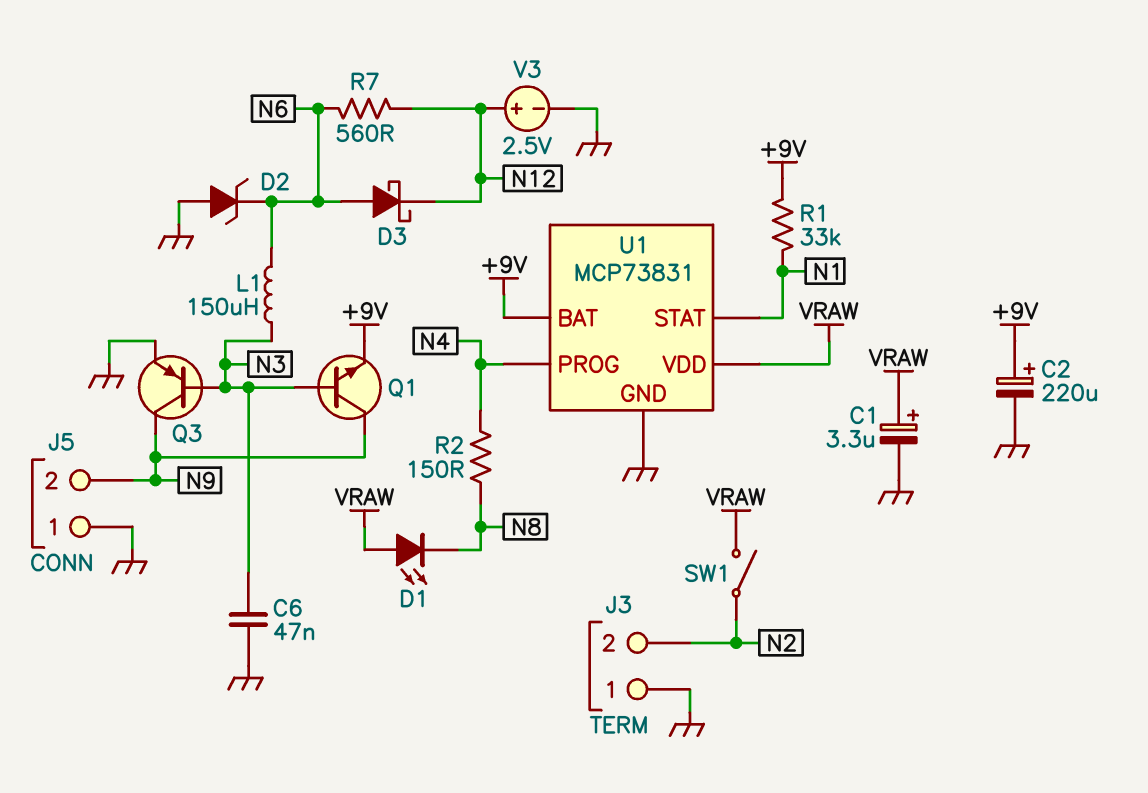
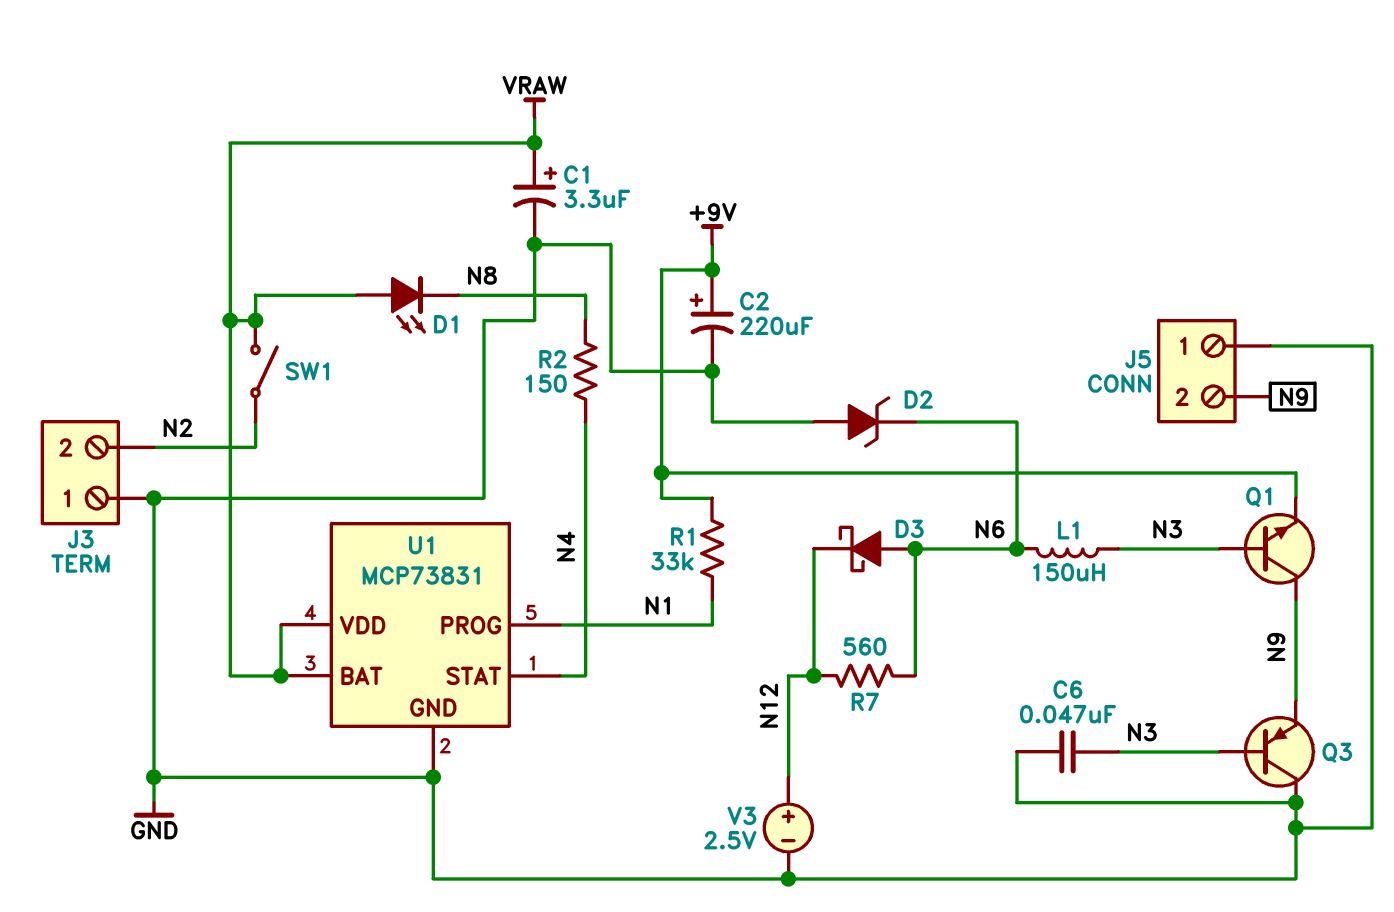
Q3: PNP (B N3, C N9, E GND) -> PNP (B N3, C GND, E N9)
U1 pin BAT: +9V -> VRAW
U1 pin PROG: N4 -> N1
U1 pin STAT: N1 -> N4

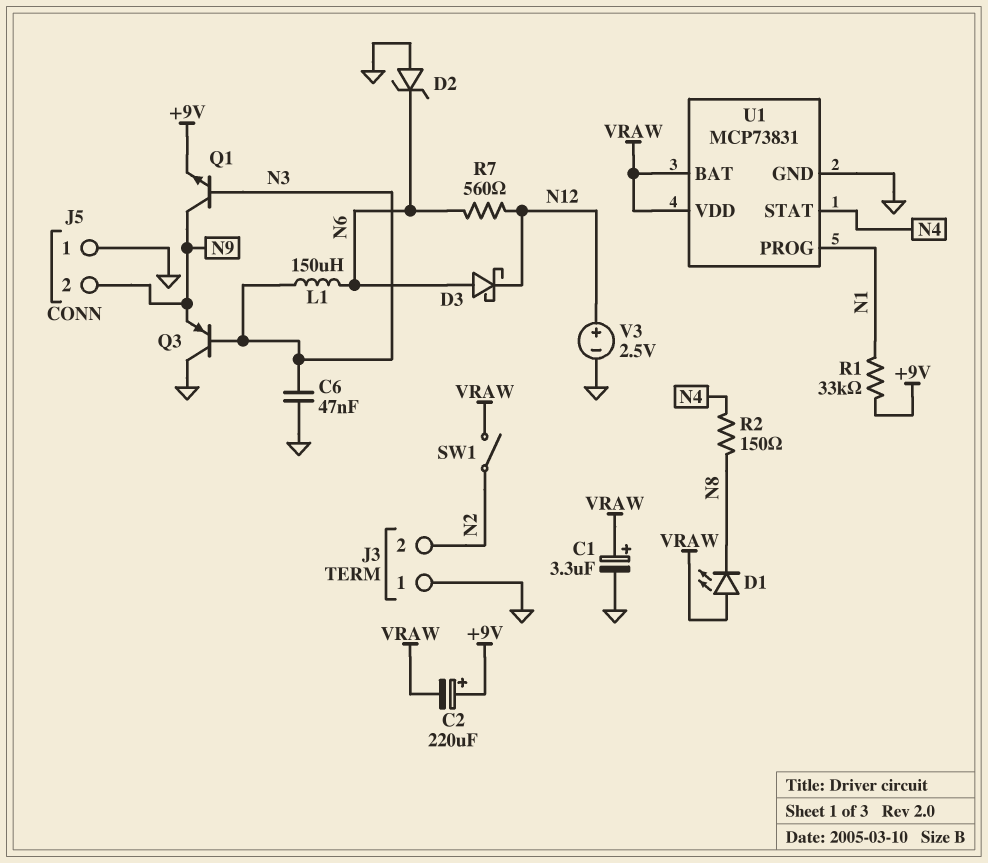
C2: 220uF (plus +9V, minus GND) -> 220uF (plus +9V, minus VRAW)

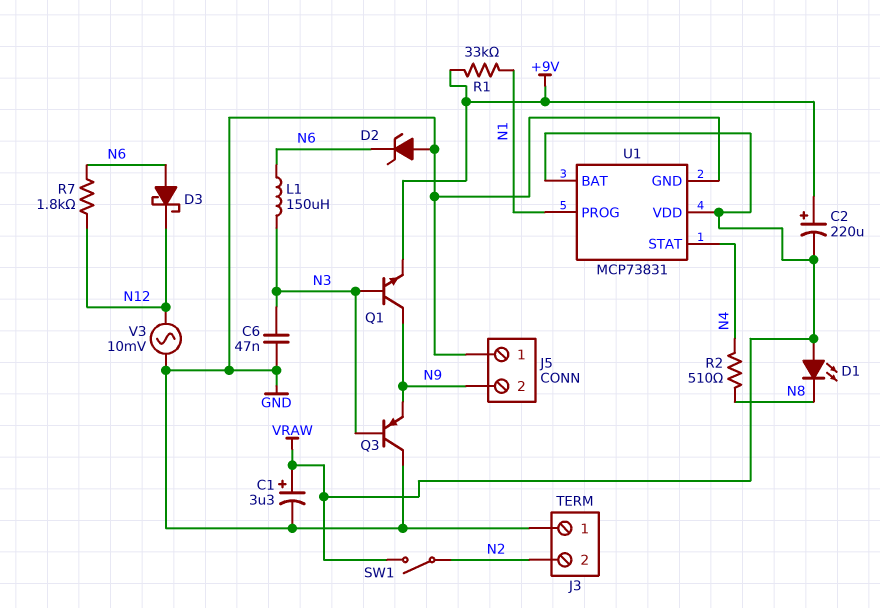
R2: 150 (N4, N8) -> 510 (N4, N8)
R7: 560 (N6, N12) -> 1.8k (N6, N12)
V3: 2.5V (plus N12, minus GND) -> AC 10mV (GND, N12)

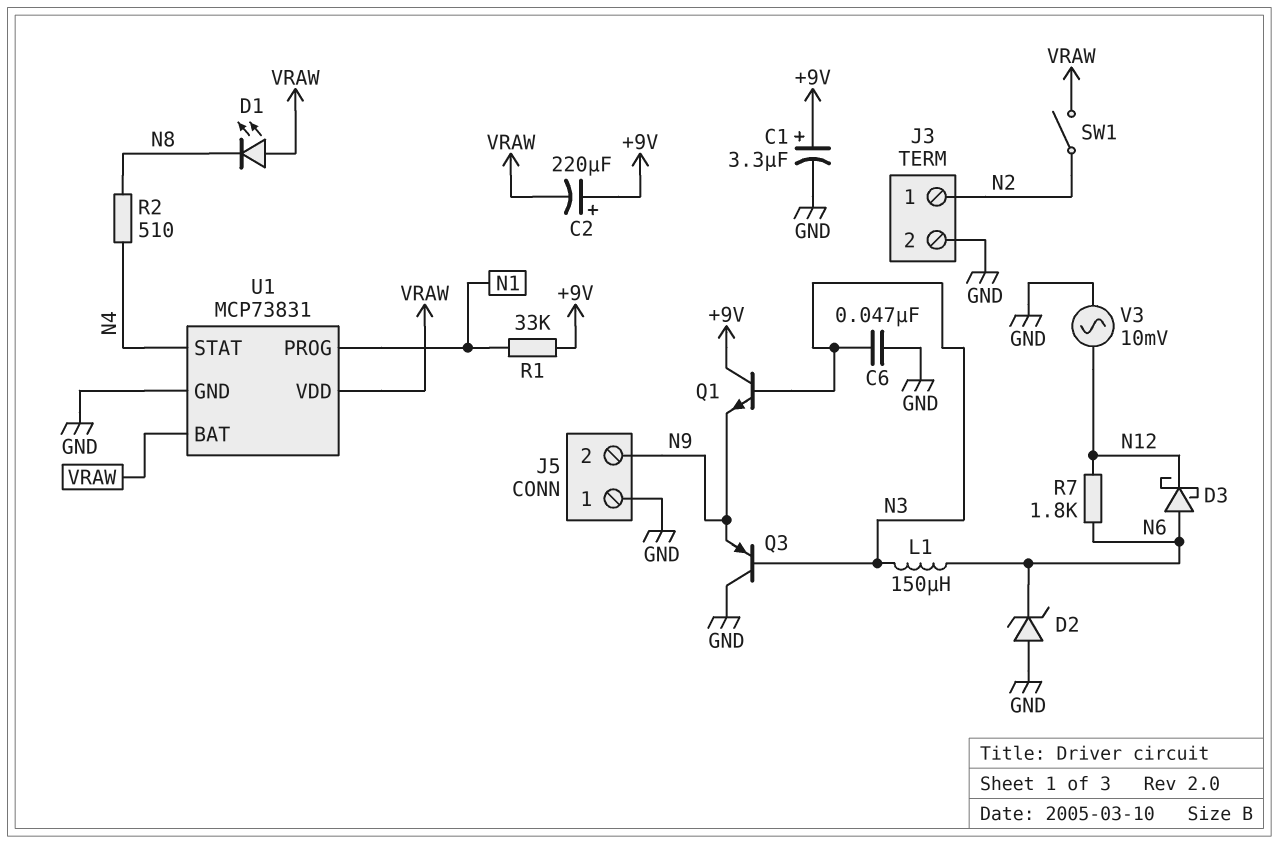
C1: 3.3uF (plus VRAW, minus GND) -> 3.3uF (plus +9V, minus GND)
J3 pin 1: GND -> N2
J3 pin 2: N2 -> GND
Q1: NPN (B N3, C N9, E +9V) -> NPN (B N3, C +9V, E N9)

